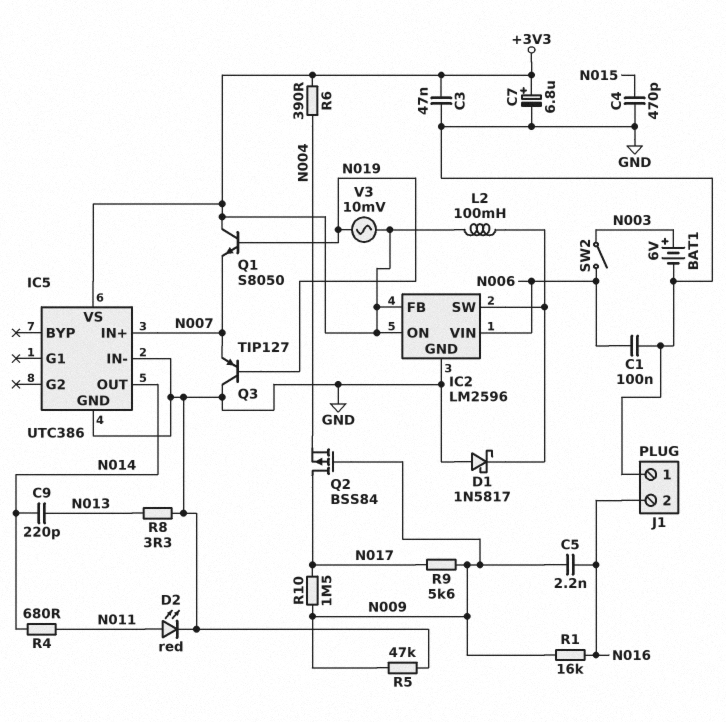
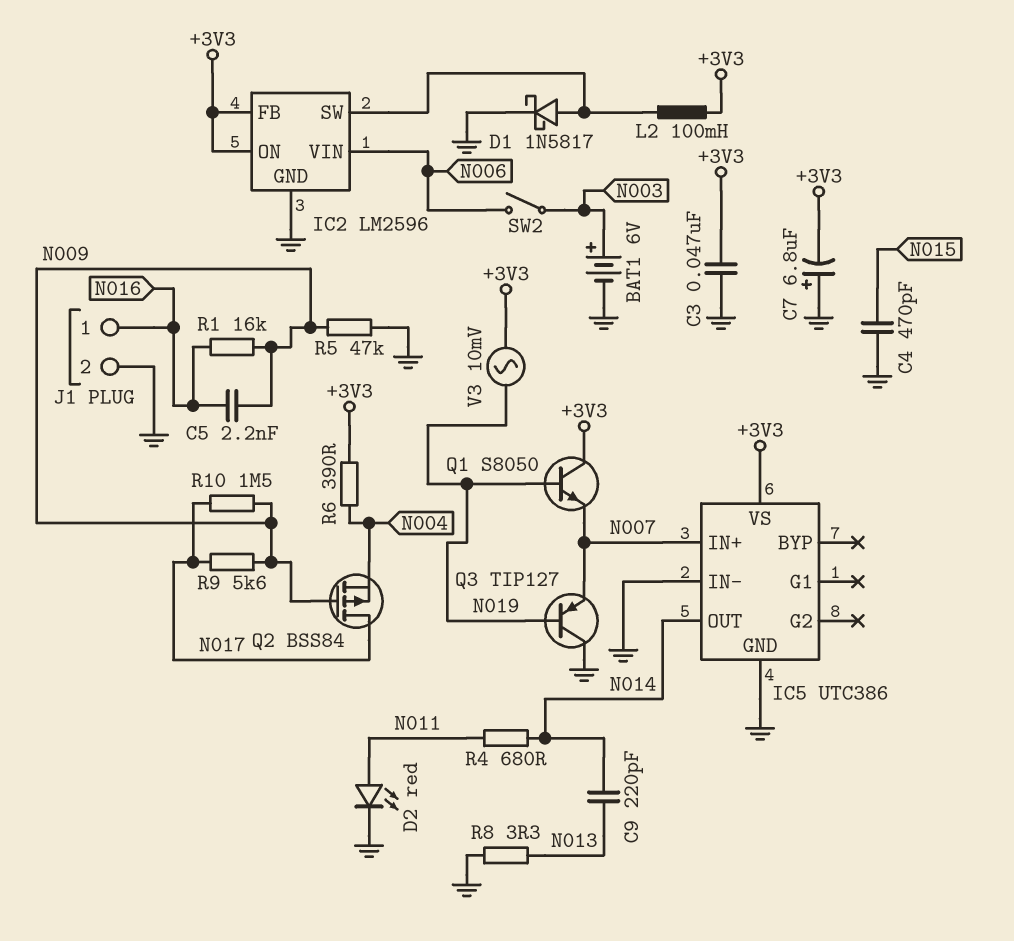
C1: 100nF (GND, N006) -> none
C7: 6.8uF (plus +3V3, minus GND) -> 6.8uF (plus GND, minus +3V3)
D1: schottky 1N5817 (A GND, K IC2/SW) -> schottky 1N5817 (A IC2/SW, K GND)
J1 pin 1: GND -> N016
J1 pin 2: N016 -> GND

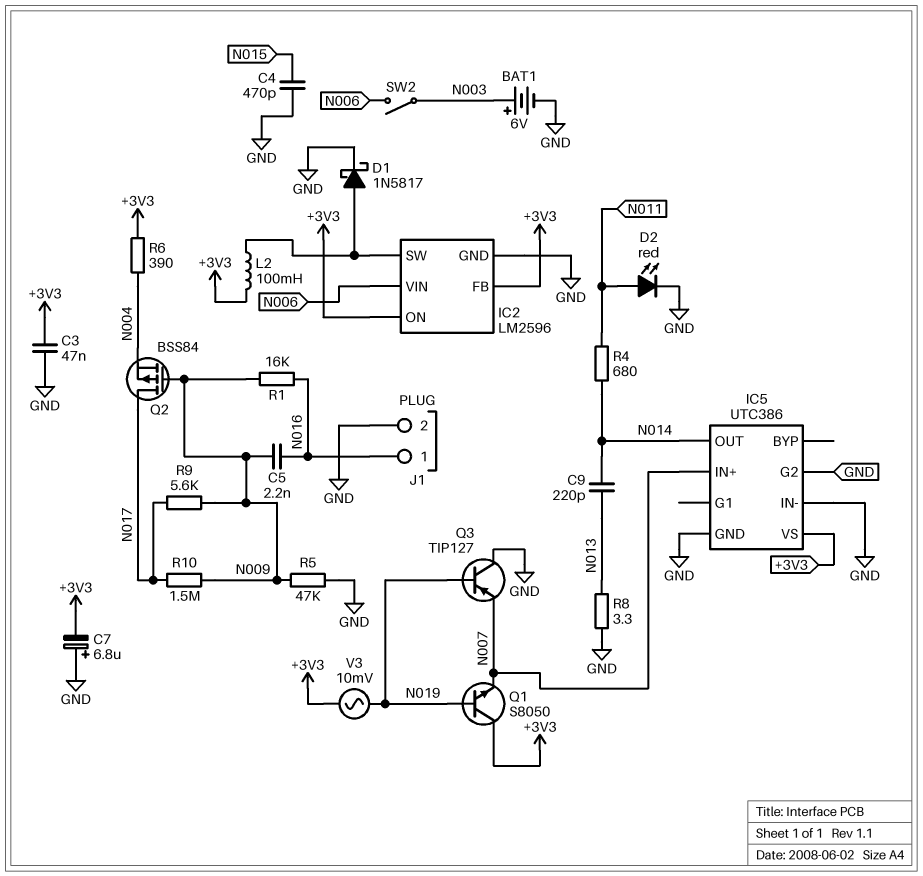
IC5 pin G2: none -> GND

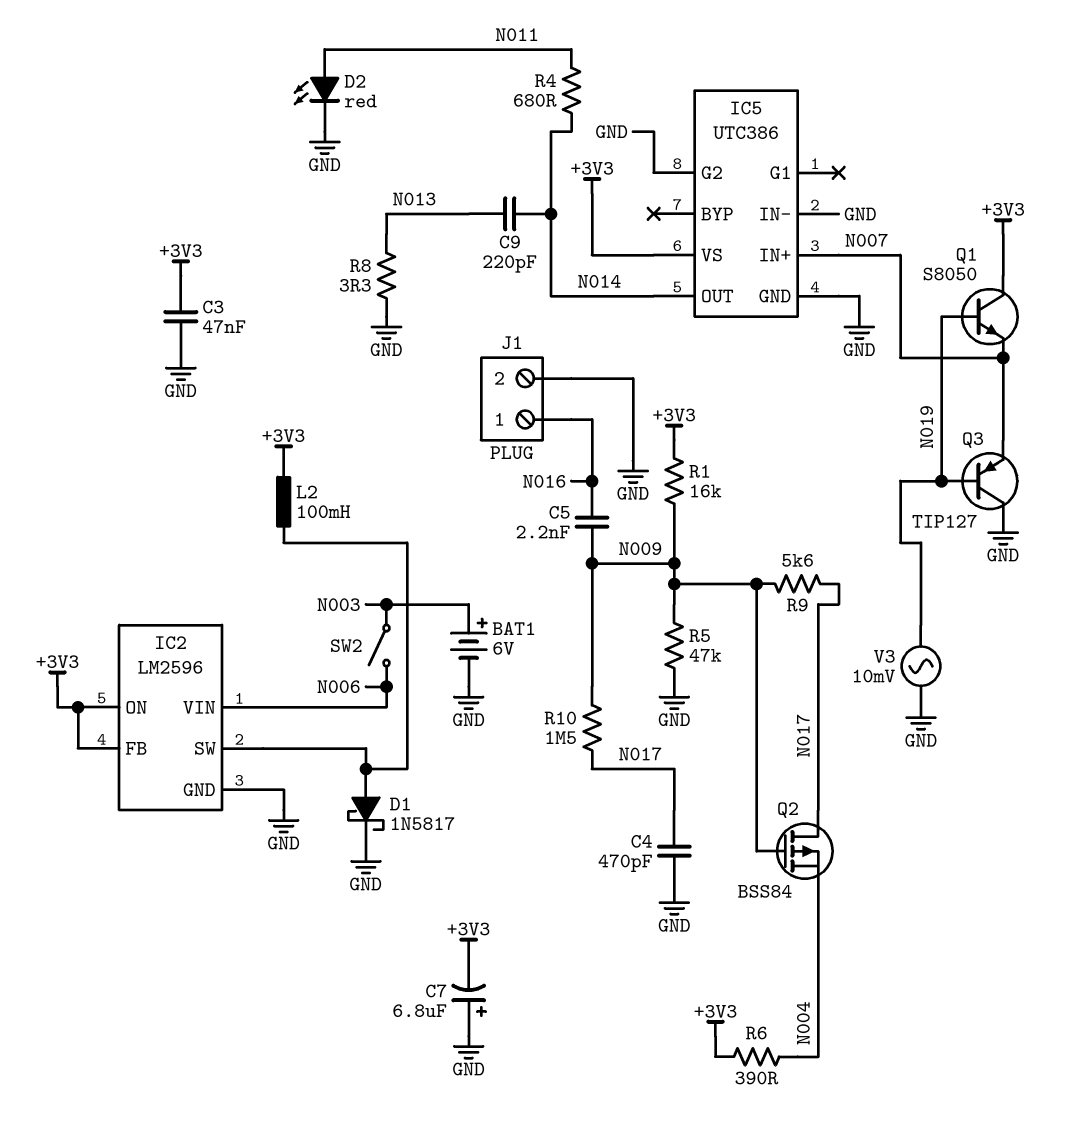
C4: 470pF (GND, N015) -> 470pF (GND, N017)
R1: 16k (N009, N016) -> 16k (+3V3, N009)
V3: AC 10mV (+3V3, N019) -> AC 10mV (GND, N019)

